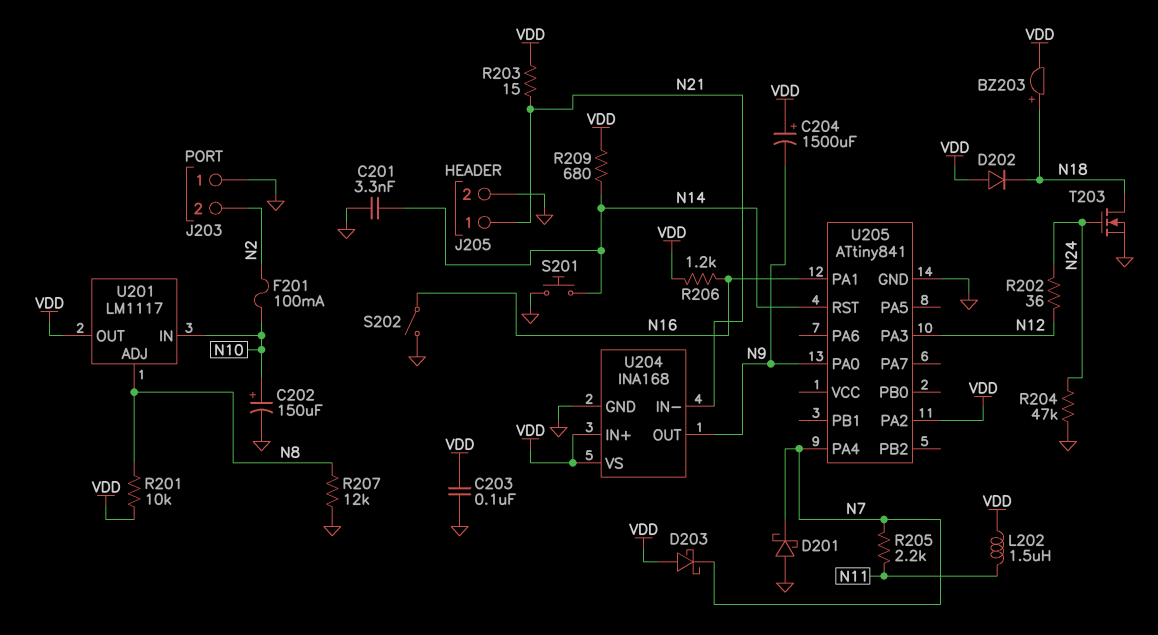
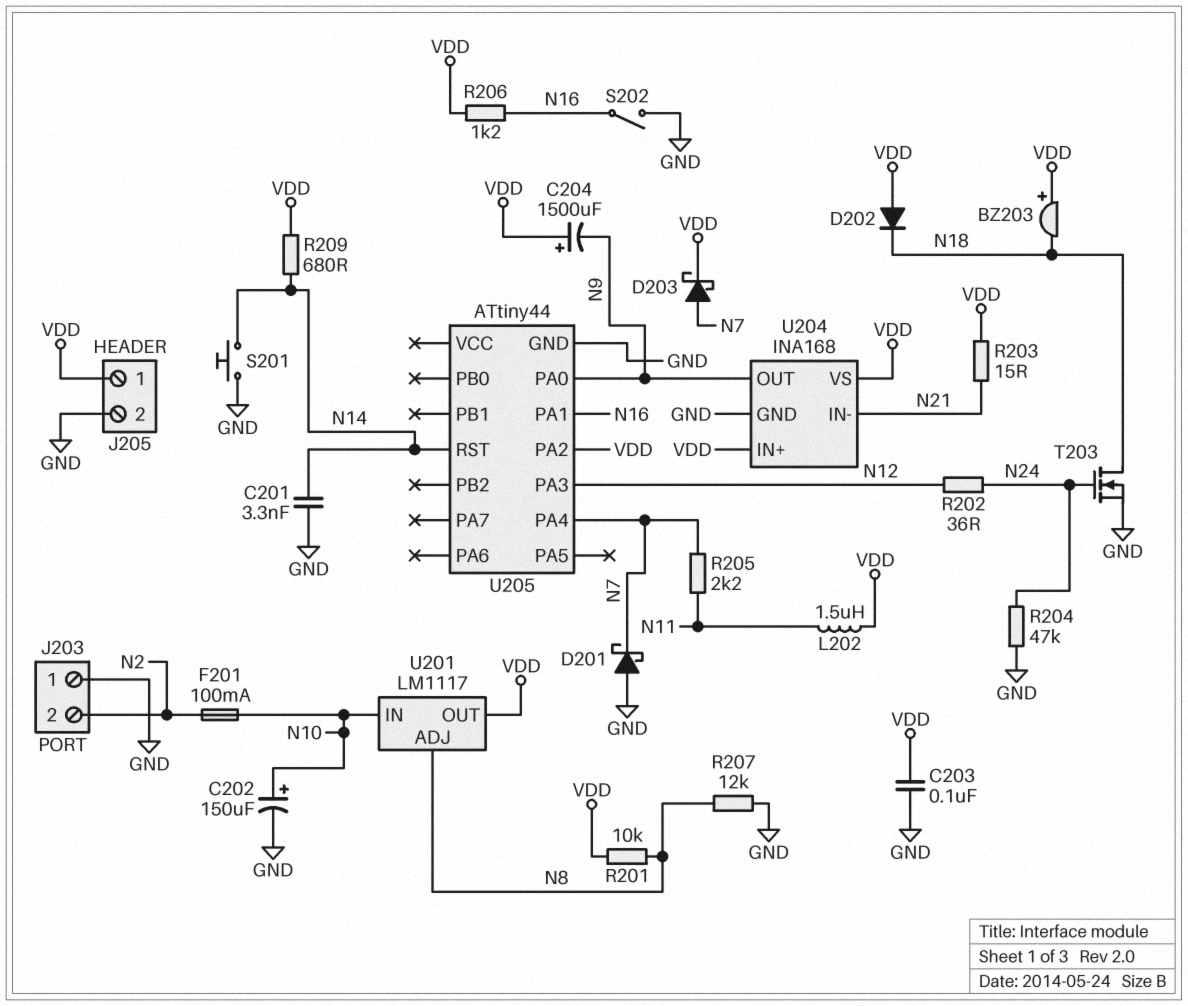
BZ203: buzzer (plus N18, minus VDD) -> buzzer (plus VDD, minus N18)
D203: schottky (A VDD, K N7) -> schottky (A N7, K VDD)
J205 pin 1: N21 -> VDD
U205: ATtiny841 -> ATtiny44

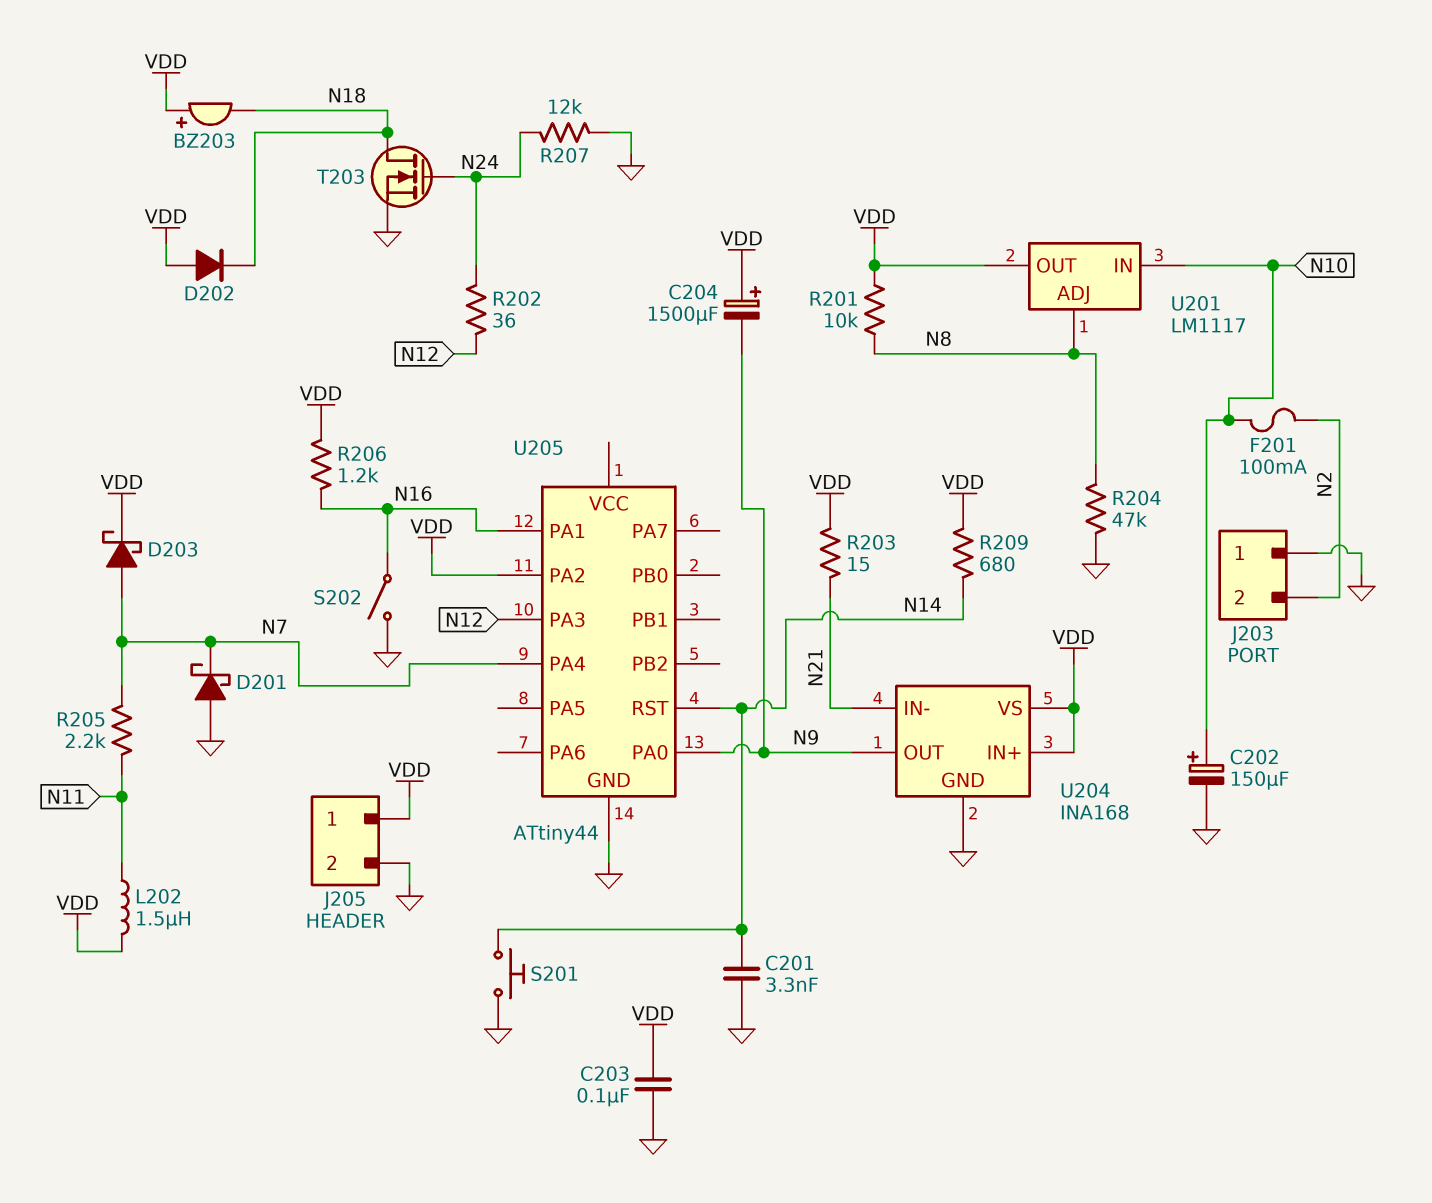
R204: 47k (GND, N24) -> 47k (GND, N8)
R207: 12k (GND, N8) -> 12k (GND, N24)

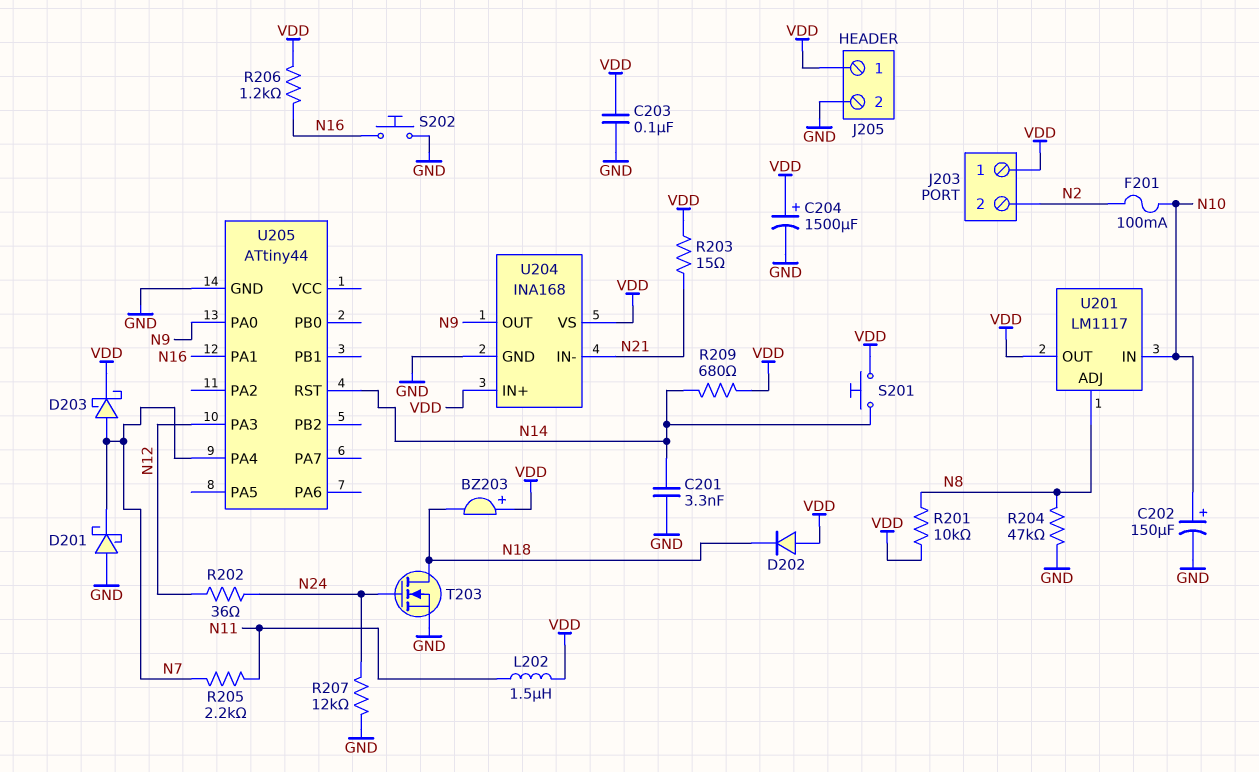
C204: 1500uF (plus VDD, minus N9) -> 1500uF (plus VDD, minus GND)
J203 pin 1: GND -> VDD
S201: button (GND, N14) -> button (N14, VDD)
S202: switch (GND, N16) -> button (GND, N16)
U205 pin PA2: VDD -> none

